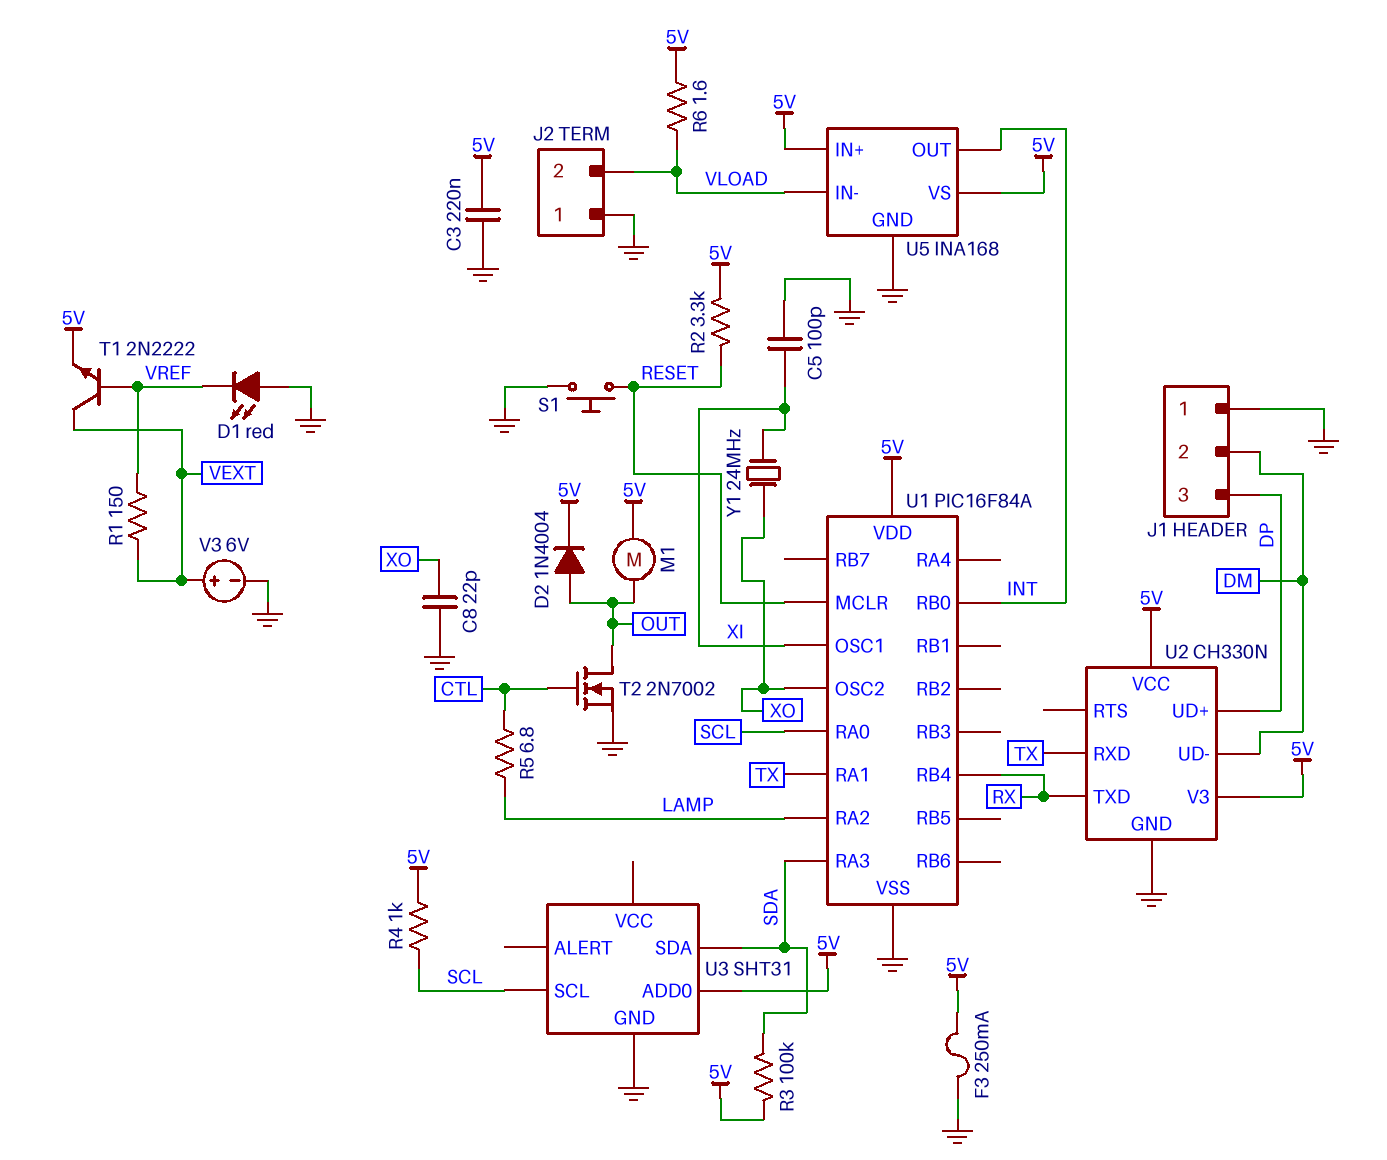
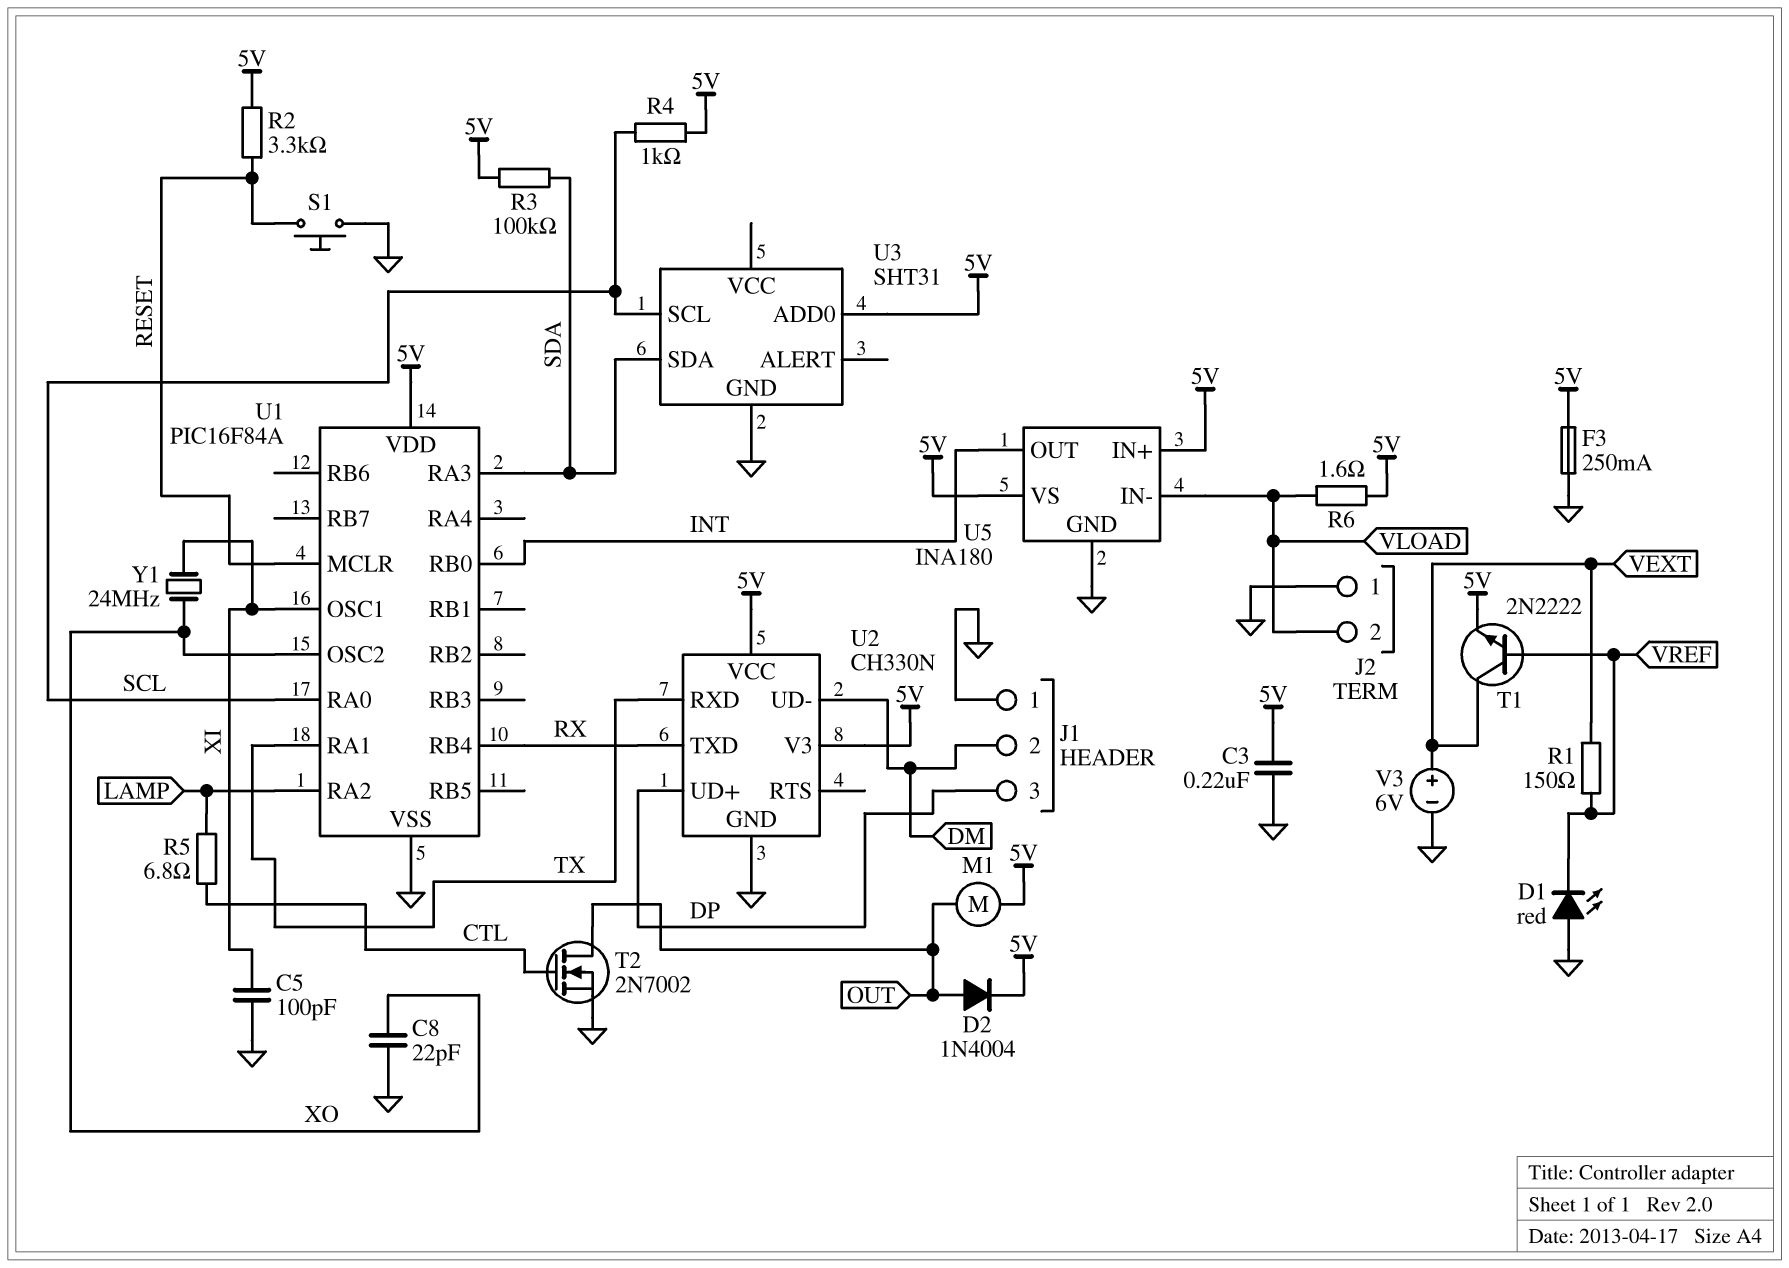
U5: INA168 -> INA180

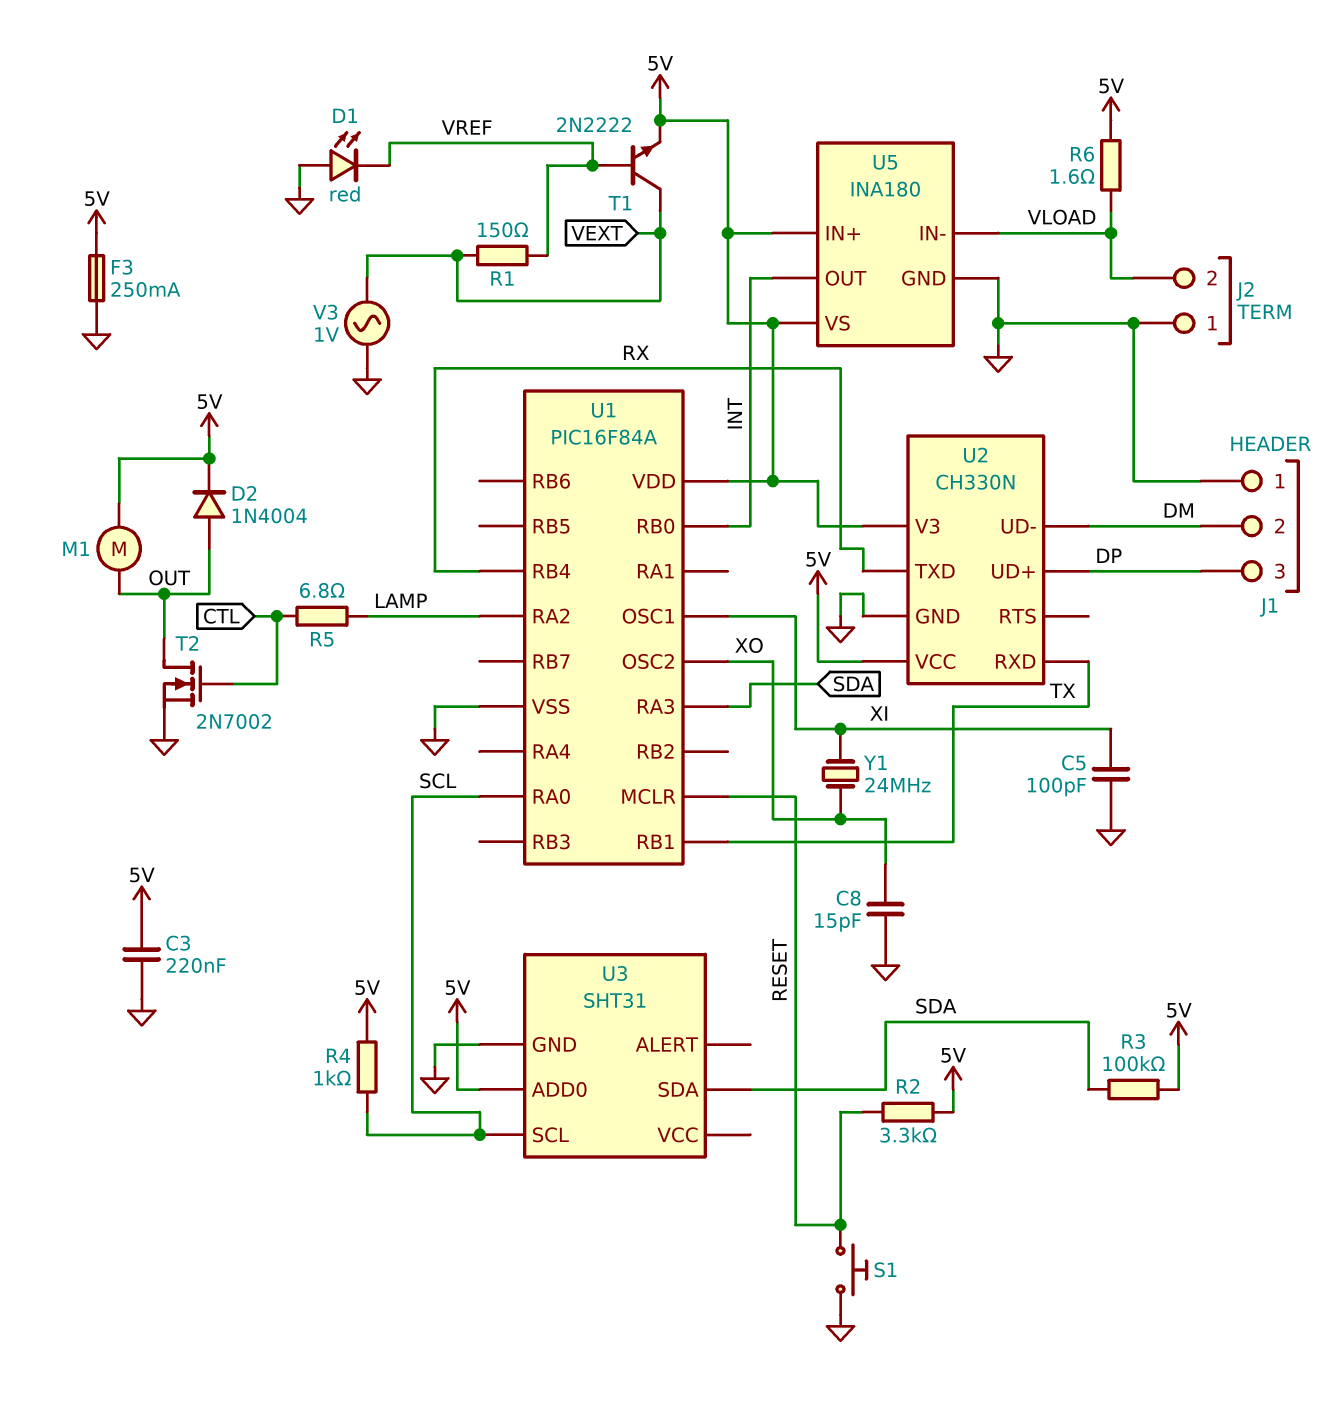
C8: 22pF (GND, XO) -> 15pF (GND, XO)
U1 pin RA1: TX -> none
U1 pin RB1: none -> TX
V3: 6V (plus VEXT, minus GND) -> AC 1V (GND, VEXT)

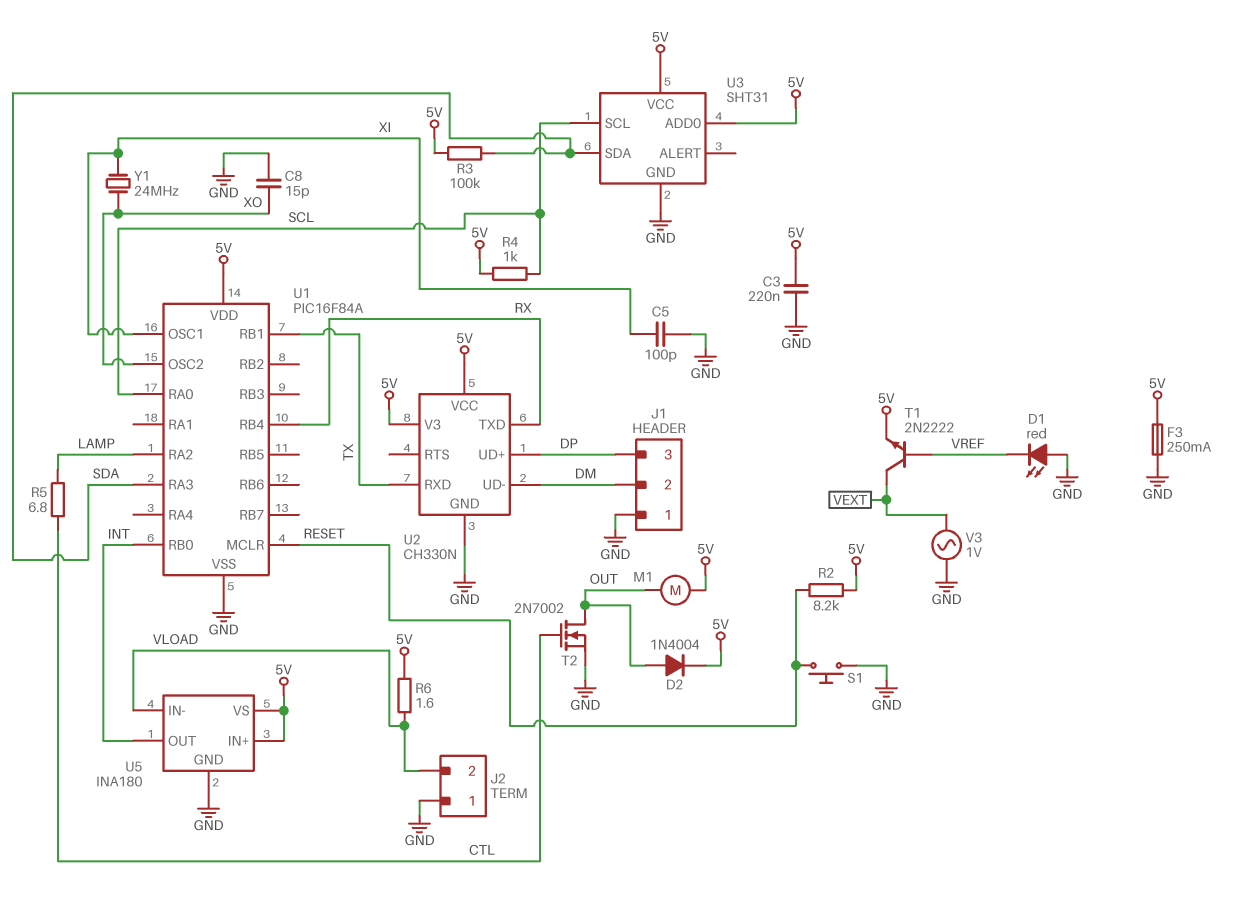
R1: 150 (VEXT, VREF) -> none
R2: 3.3k (5V, RESET) -> 8.2k (5V, RESET)
U3 pin VCC: none -> 5V

